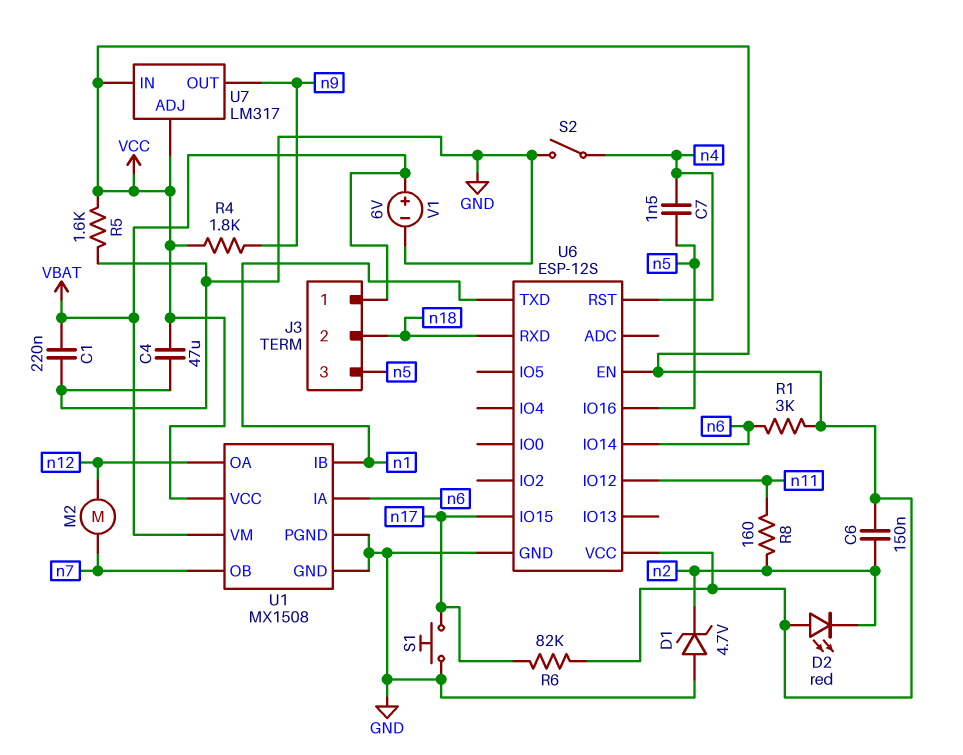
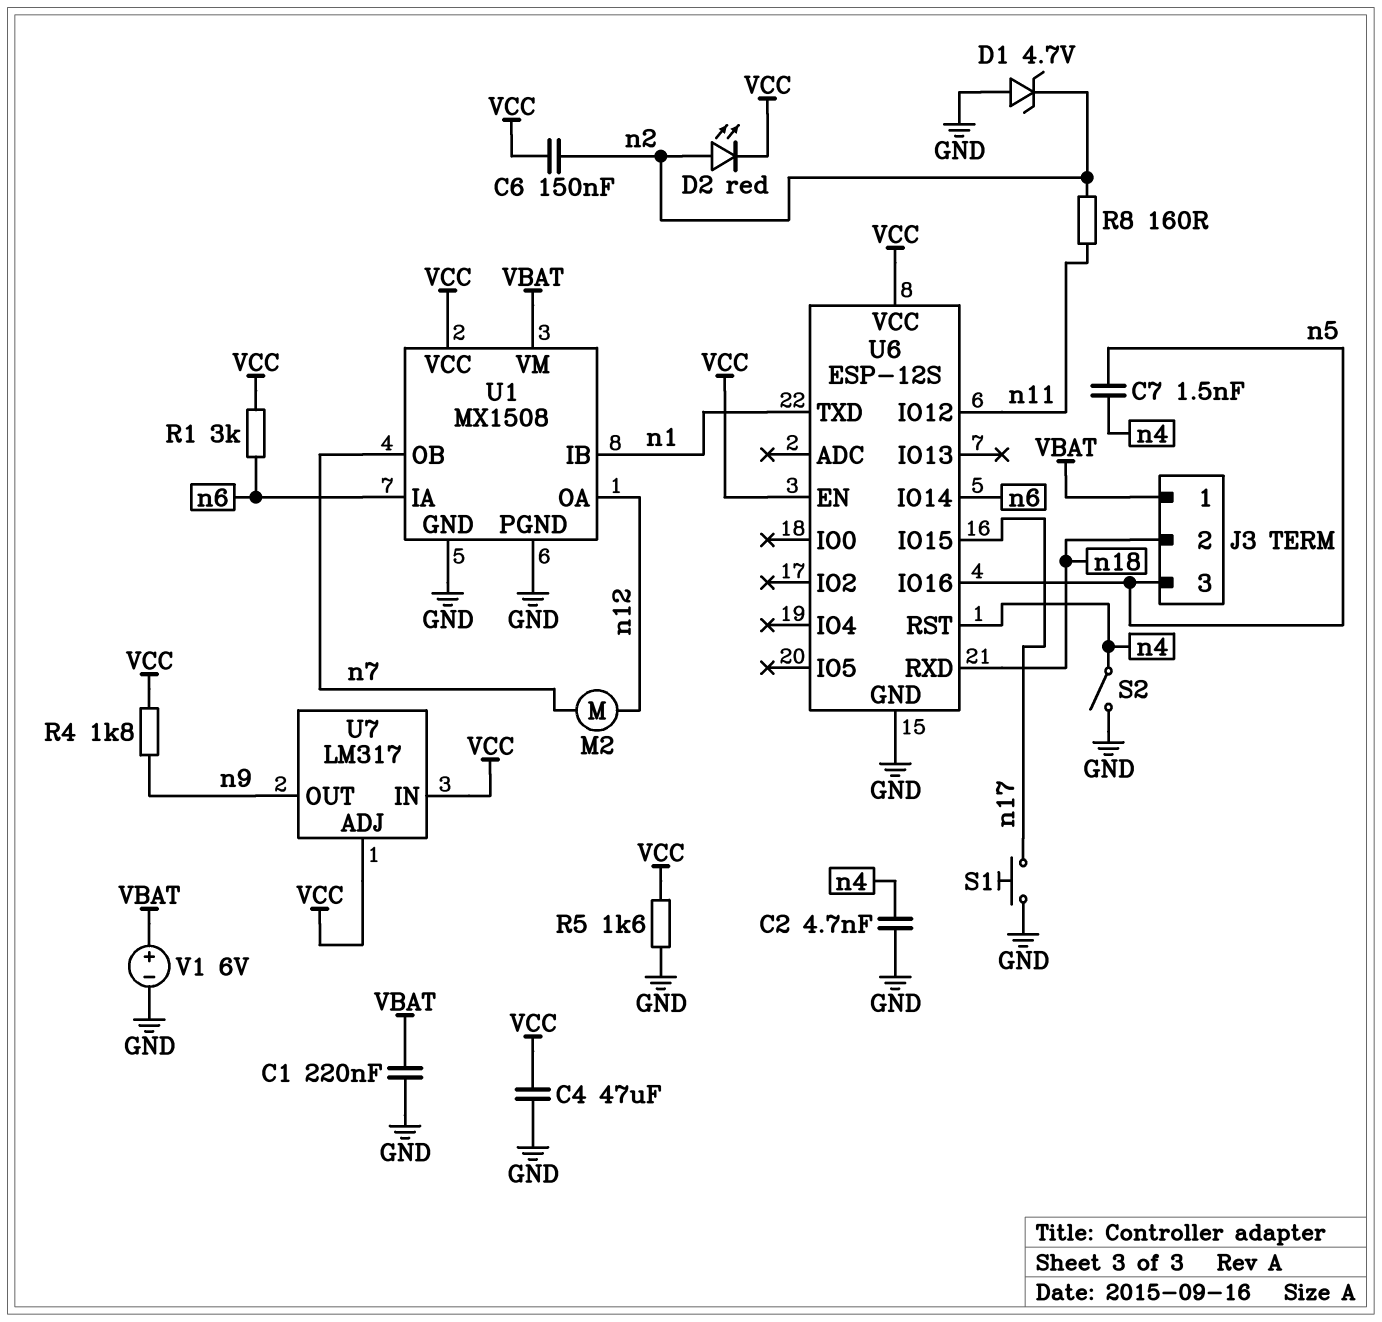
C2: none -> 4.7nF (GND, n4)
D2: LED red (A VCC, K n2) -> LED red (A n2, K VCC)
R6: 82k (VCC, n17) -> none

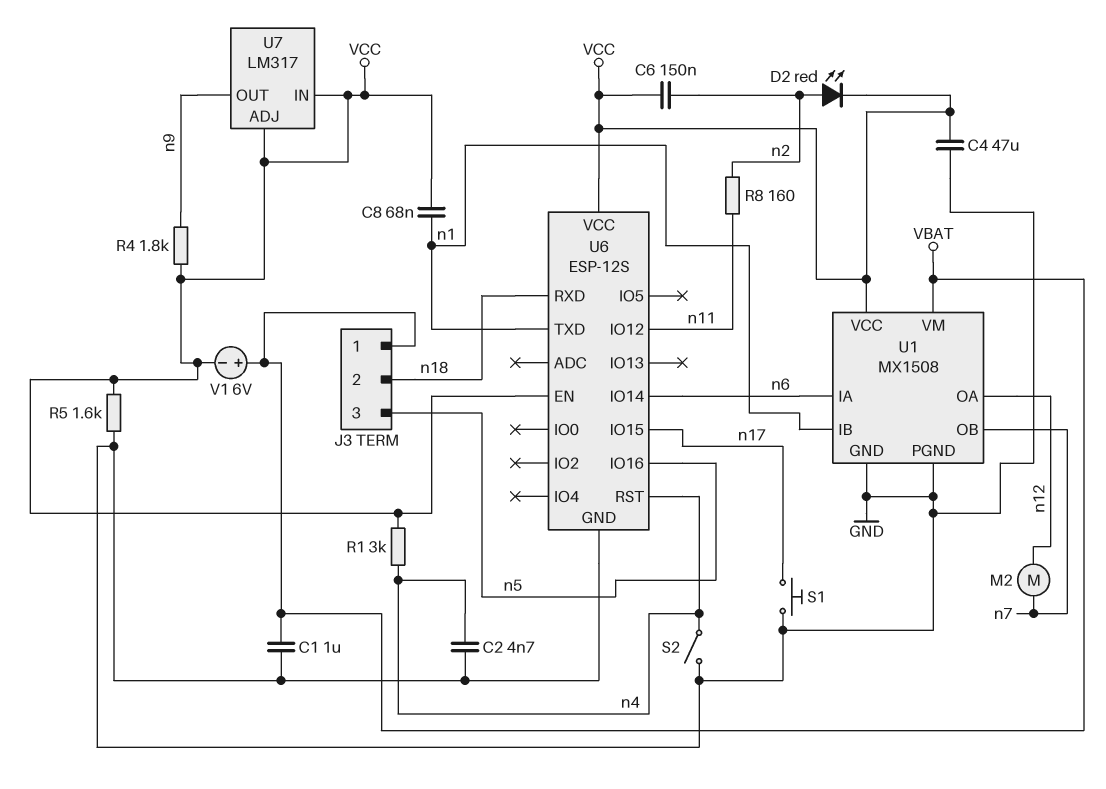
C1: 220nF (GND, VBAT) -> 1uF (GND, VBAT)
C7: 1.5nF (n4, n5) -> none
C8: none -> 68nF (VCC, n1)
D1: zener 4.7V (A GND, K n2) -> none
R1: 3k (VCC, n6) -> 3k (VCC, n4)
V1: 6V (plus VBAT, minus GND) -> 6V (plus VBAT, minus VCC)

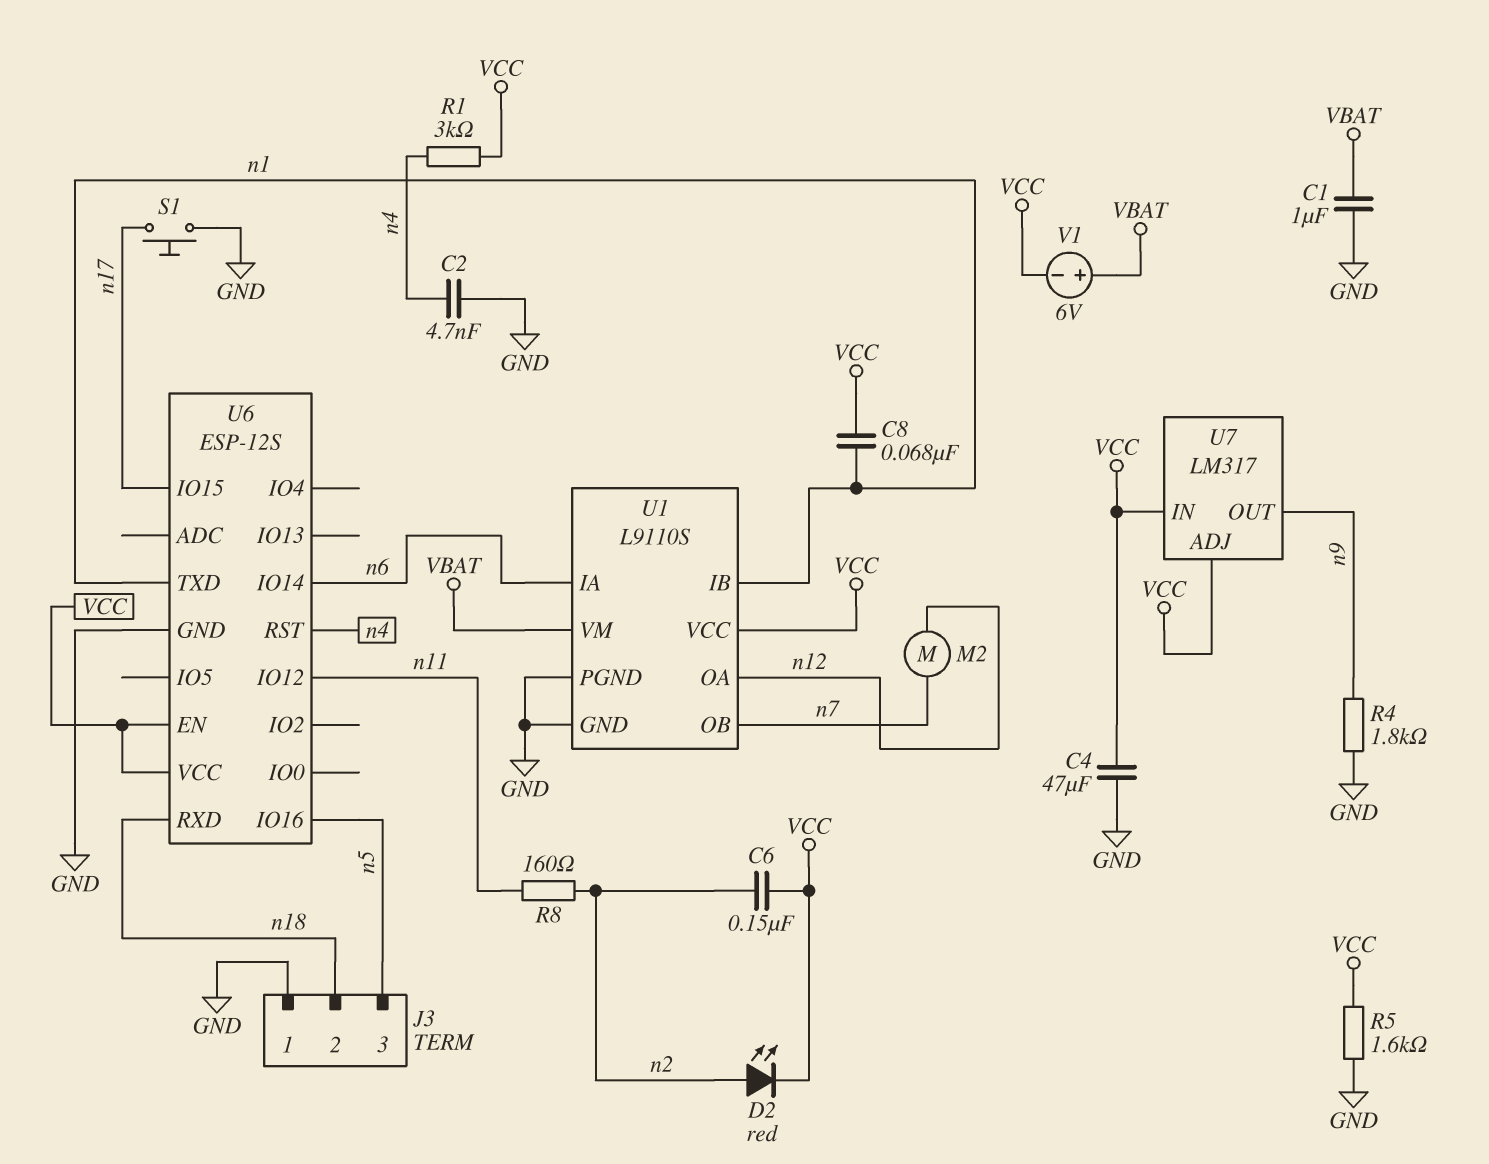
J3 pin 1: VBAT -> GND
R4: 1.8k (VCC, n9) -> 1.8k (GND, n9)
S2: switch (GND, n4) -> none
U1: MX1508 -> L9110S

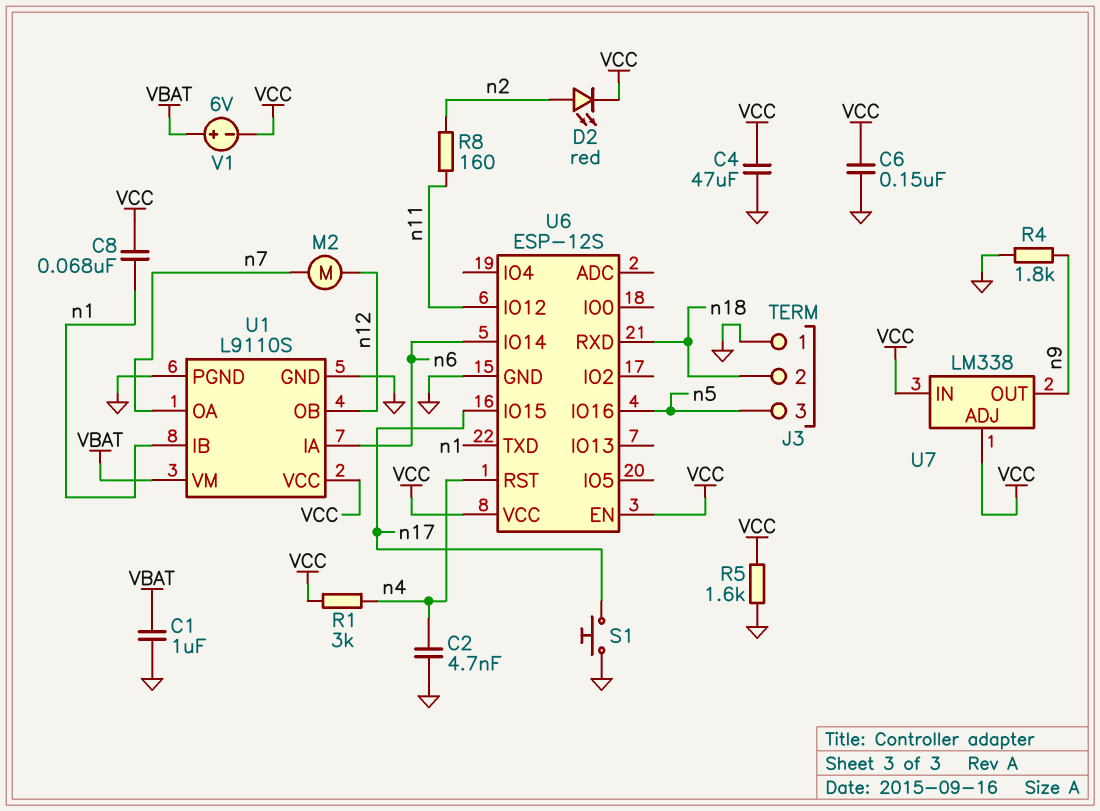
C6: 150nF (VCC, n2) -> 150nF (GND, VCC)
U1 pin OA: n12 -> n7
U1 pin OB: n7 -> n12
U7: LM317 -> LM338

